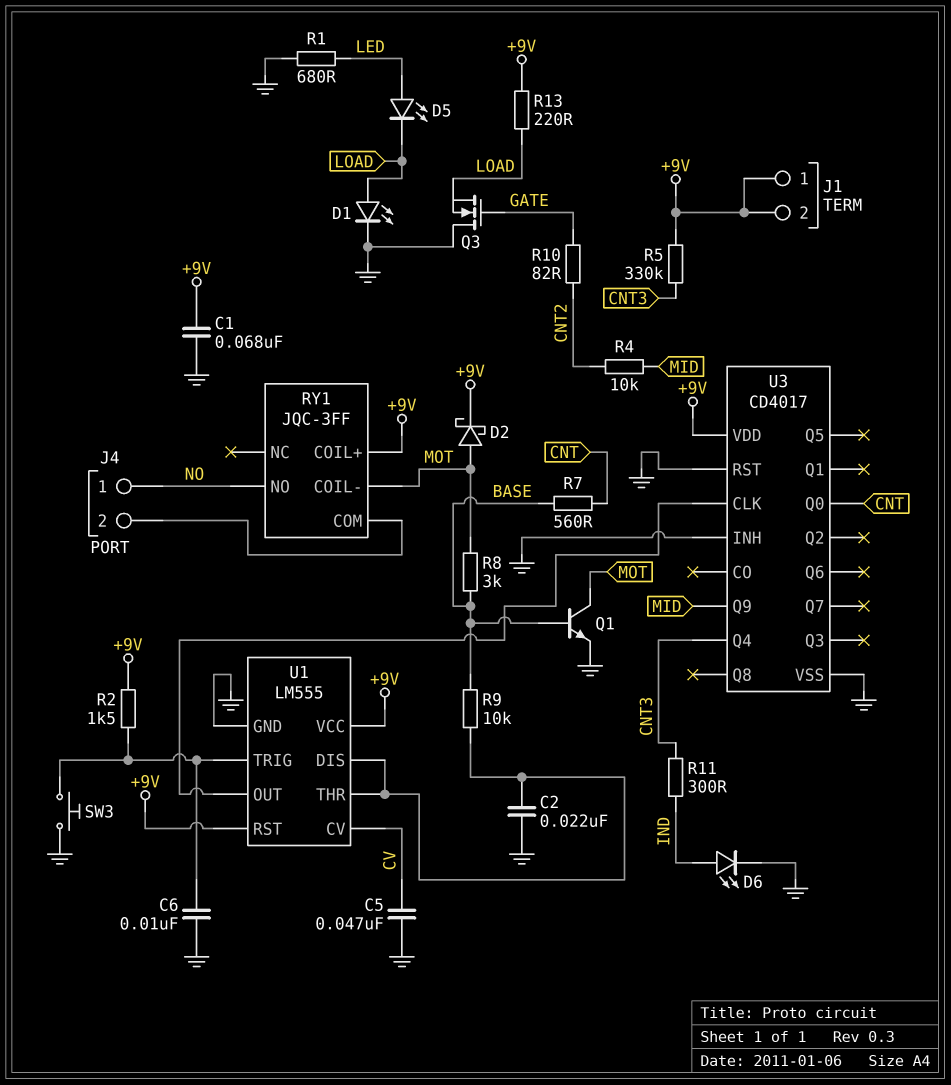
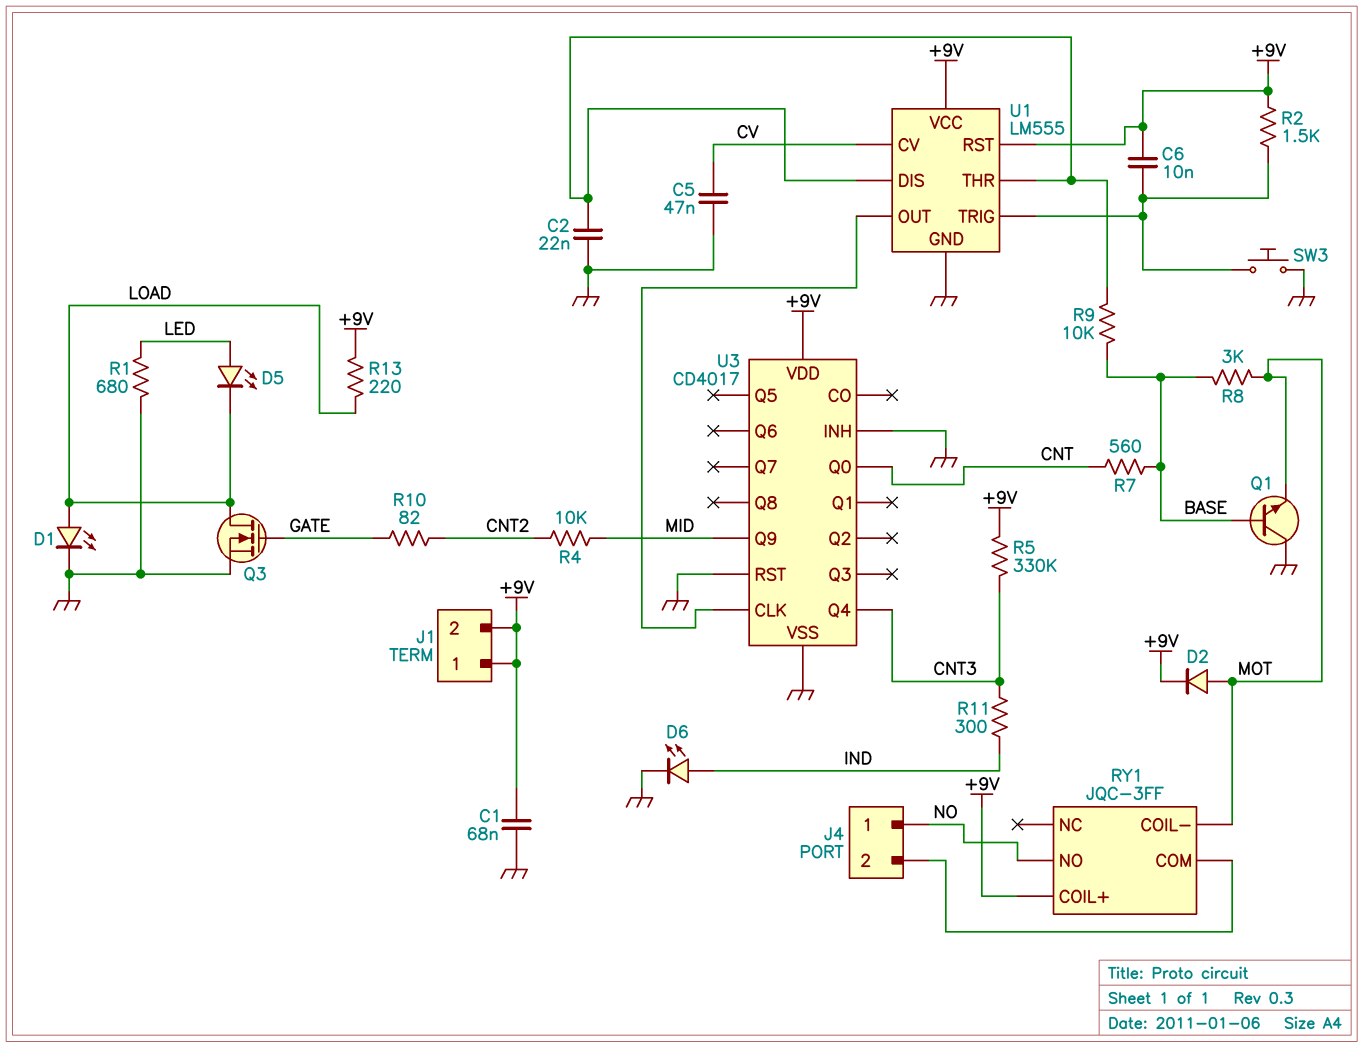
C6: 10nF (GND, U1/TRIG) -> 10nF (+9V, U1/TRIG)
D2: schottky (A MOT, K +9V) -> diode (A MOT, K +9V)
Q1: NPN (B BASE, C MOT, E GND) -> NPN (B BASE, C GND, E MOT)
Q3: NMOS (G GATE, D GND, S LOAD) -> NMOS (G GATE, D LOAD, S GND)

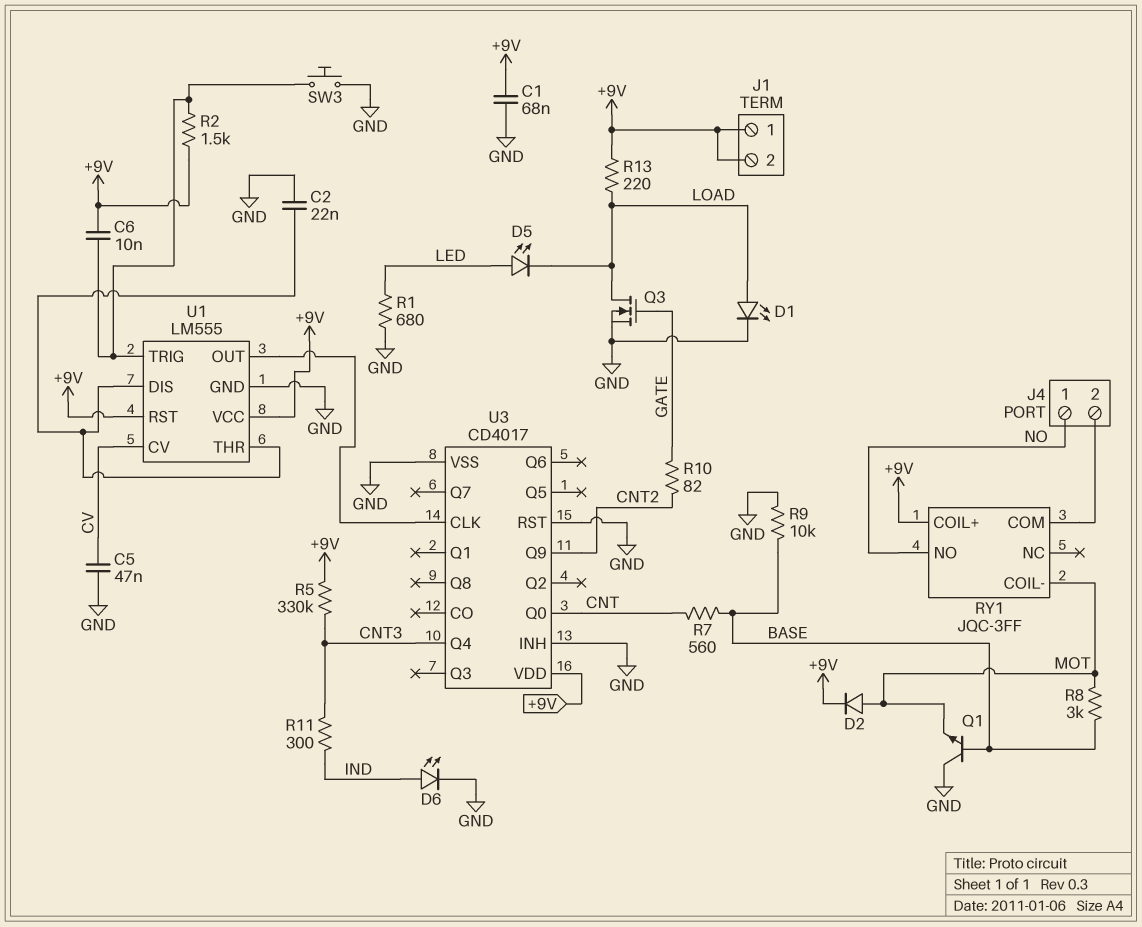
R4: 10k (CNT2, MID) -> none
R9: 10k (BASE, U1/DIS) -> 10k (BASE, GND)
U3 pin Q9: MID -> CNT2

